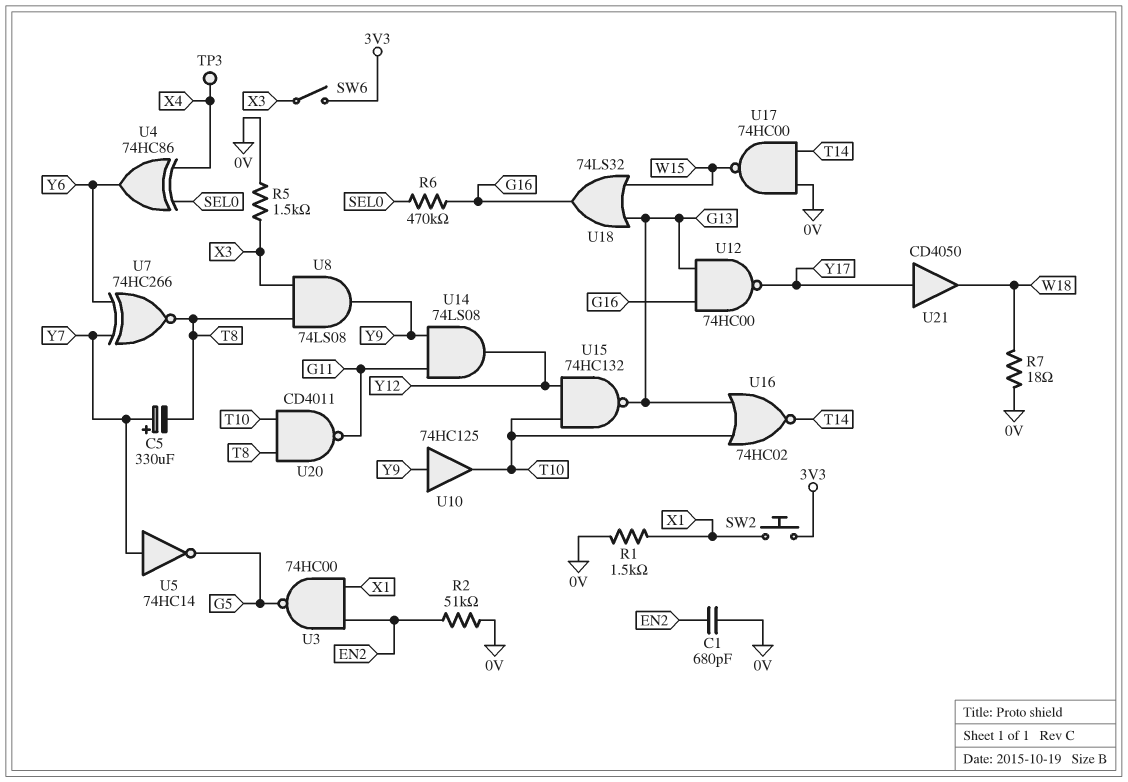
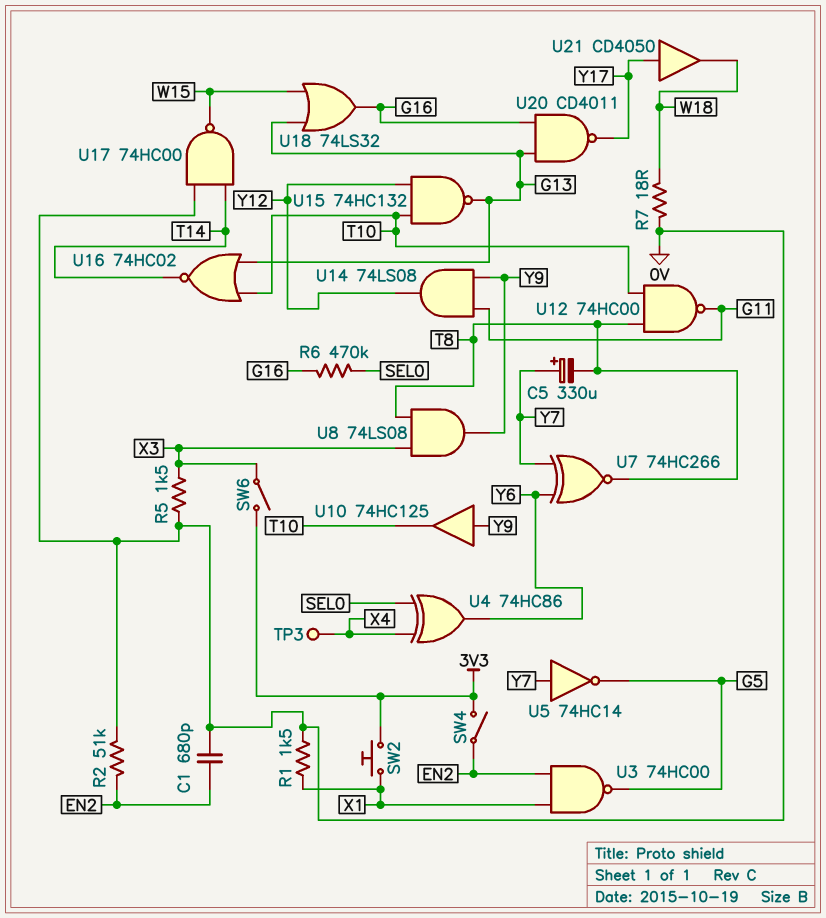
SW4: none -> switch (3V3, EN2)
U12: NAND 74HC00 (in G13, in G16, out Y17) -> NAND 74HC00 (in T8, in T10, out G11)
U20: NAND CD4011 (in T8, in T10, out G11) -> NAND CD4011 (in G13, in G16, out Y17)

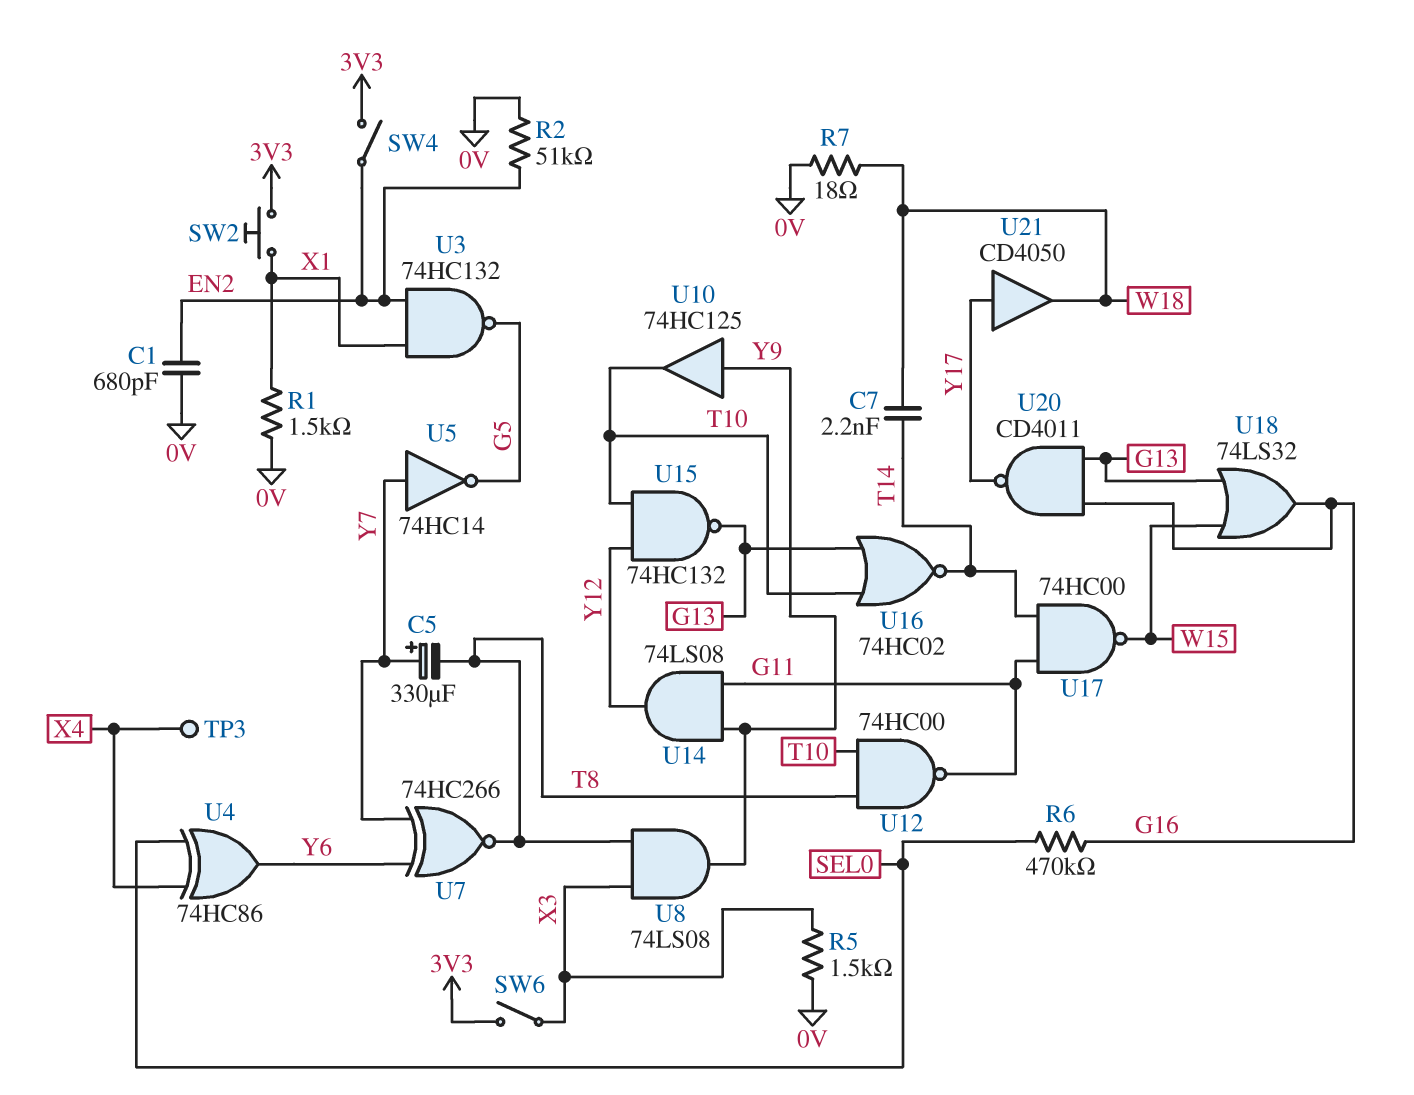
C7: none -> 2.2nF (T14, W18)
U3: NAND 74HC00 (in EN2, in X1, out G5) -> NAND 74HC132 (in EN2, in X1, out G5)
U17: NAND 74HC00 (in 0V, in T14, out W15) -> NAND 74HC00 (in G11, in T14, out W15)

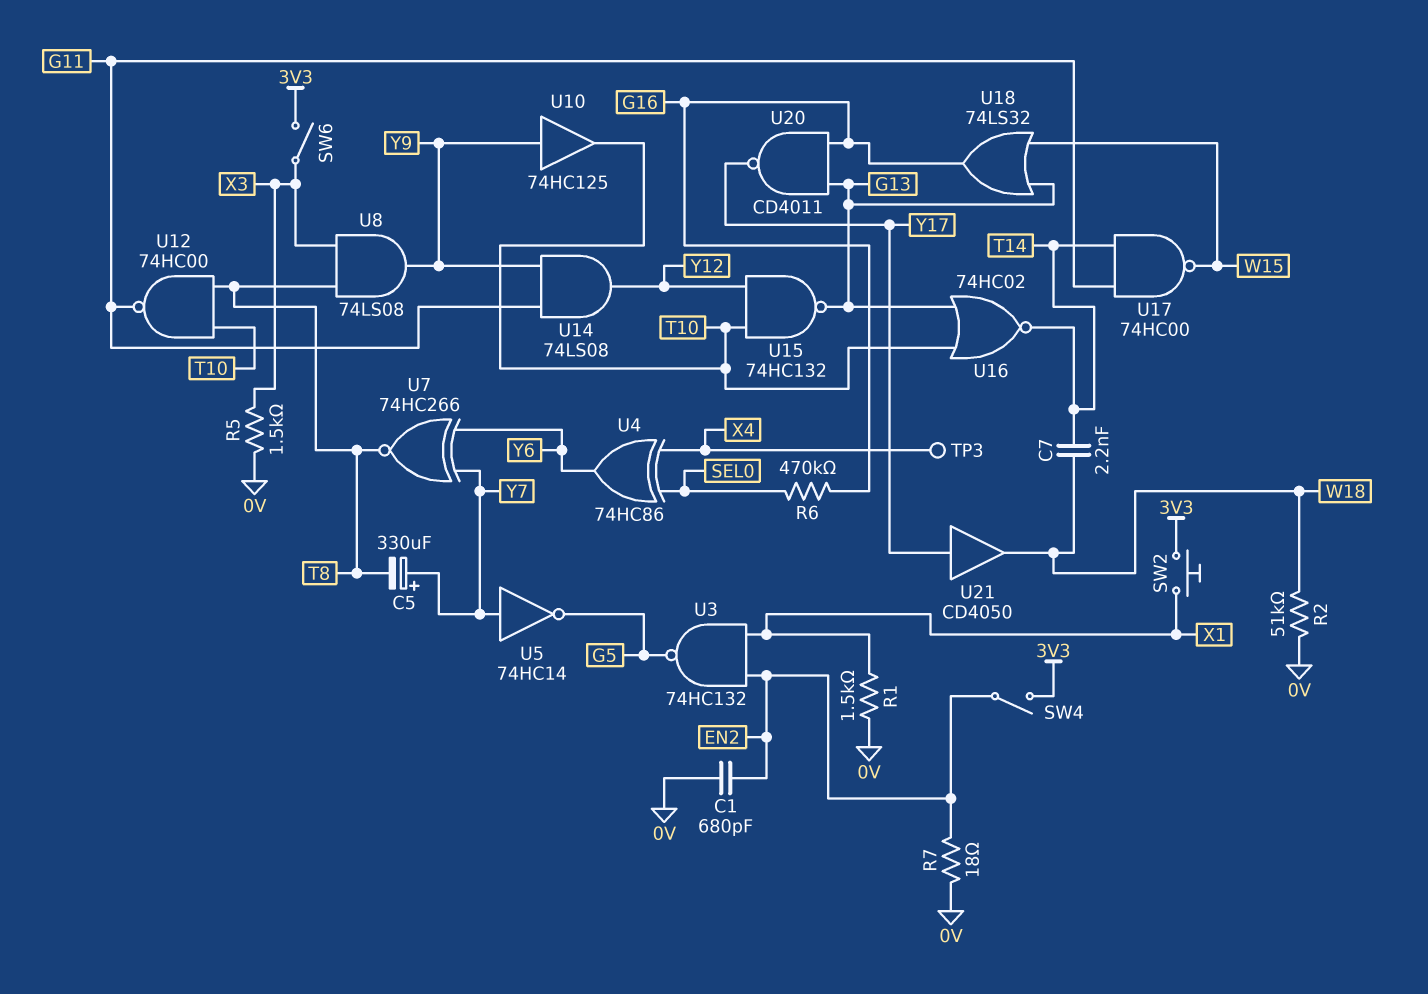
R2: 51k (0V, EN2) -> 51k (0V, W18)
R7: 18 (0V, W18) -> 18 (0V, EN2)

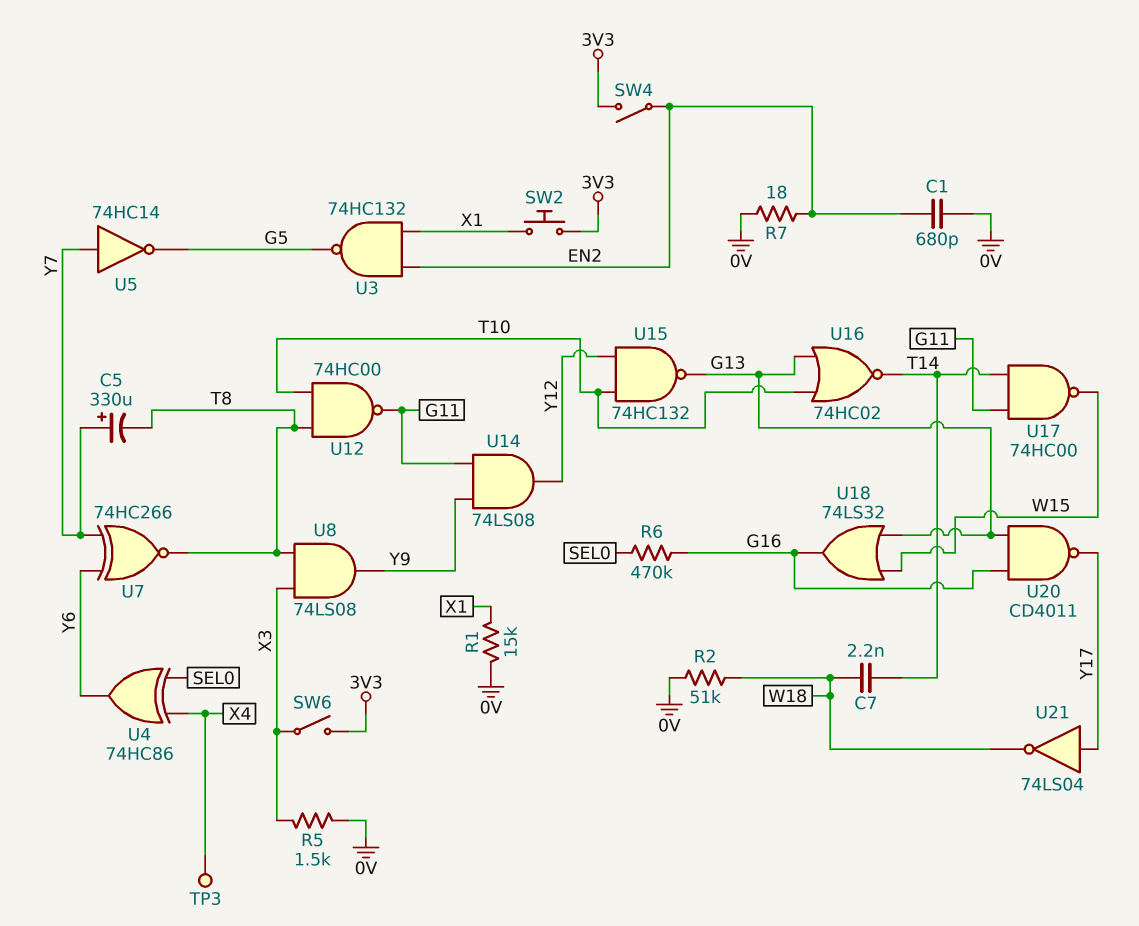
R1: 1.5k (0V, X1) -> 15k (0V, X1)
U10: buffer 74HC125 (in Y9, out T10) -> none
U21: buffer CD4050 (in Y17, out W18) -> NOT 74LS04 (in Y17, out W18)

